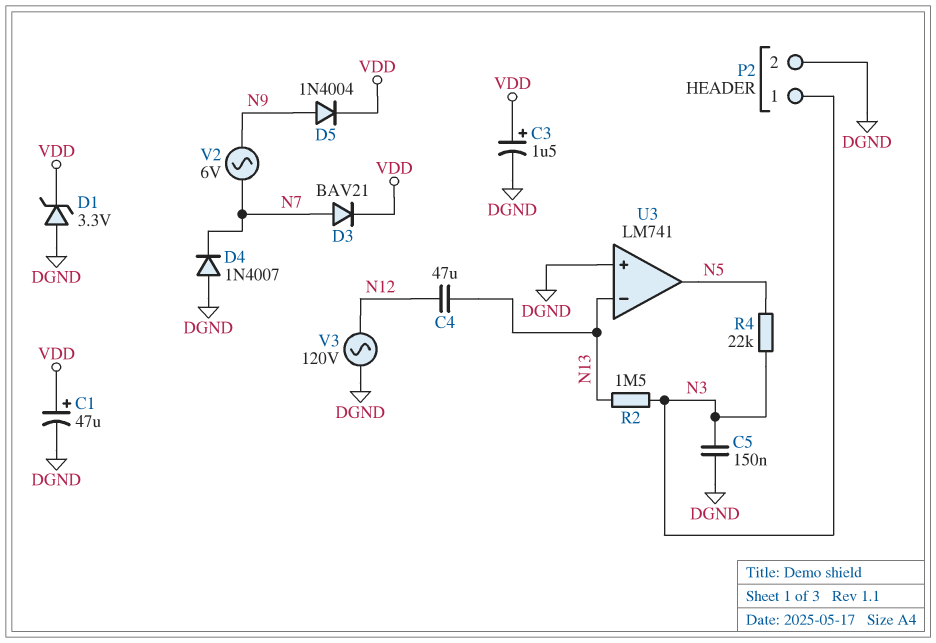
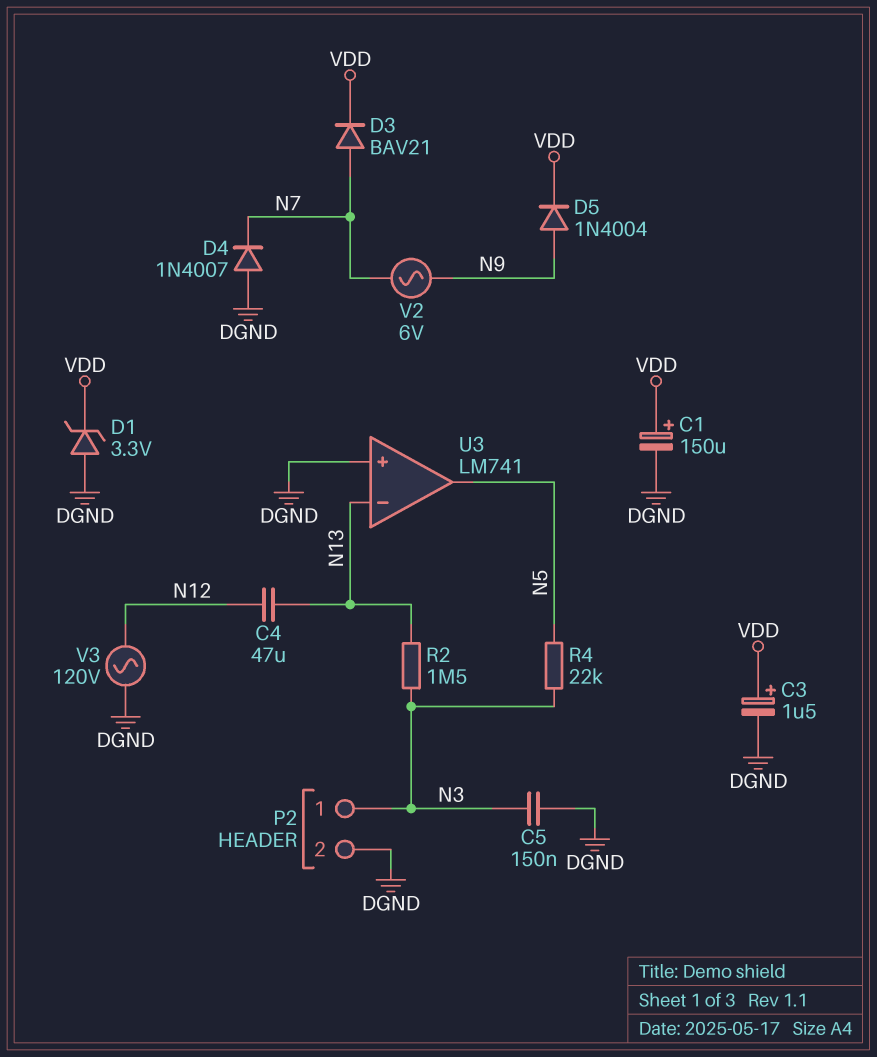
C1: 47uF (plus VDD, minus DGND) -> 150uF (plus VDD, minus DGND)

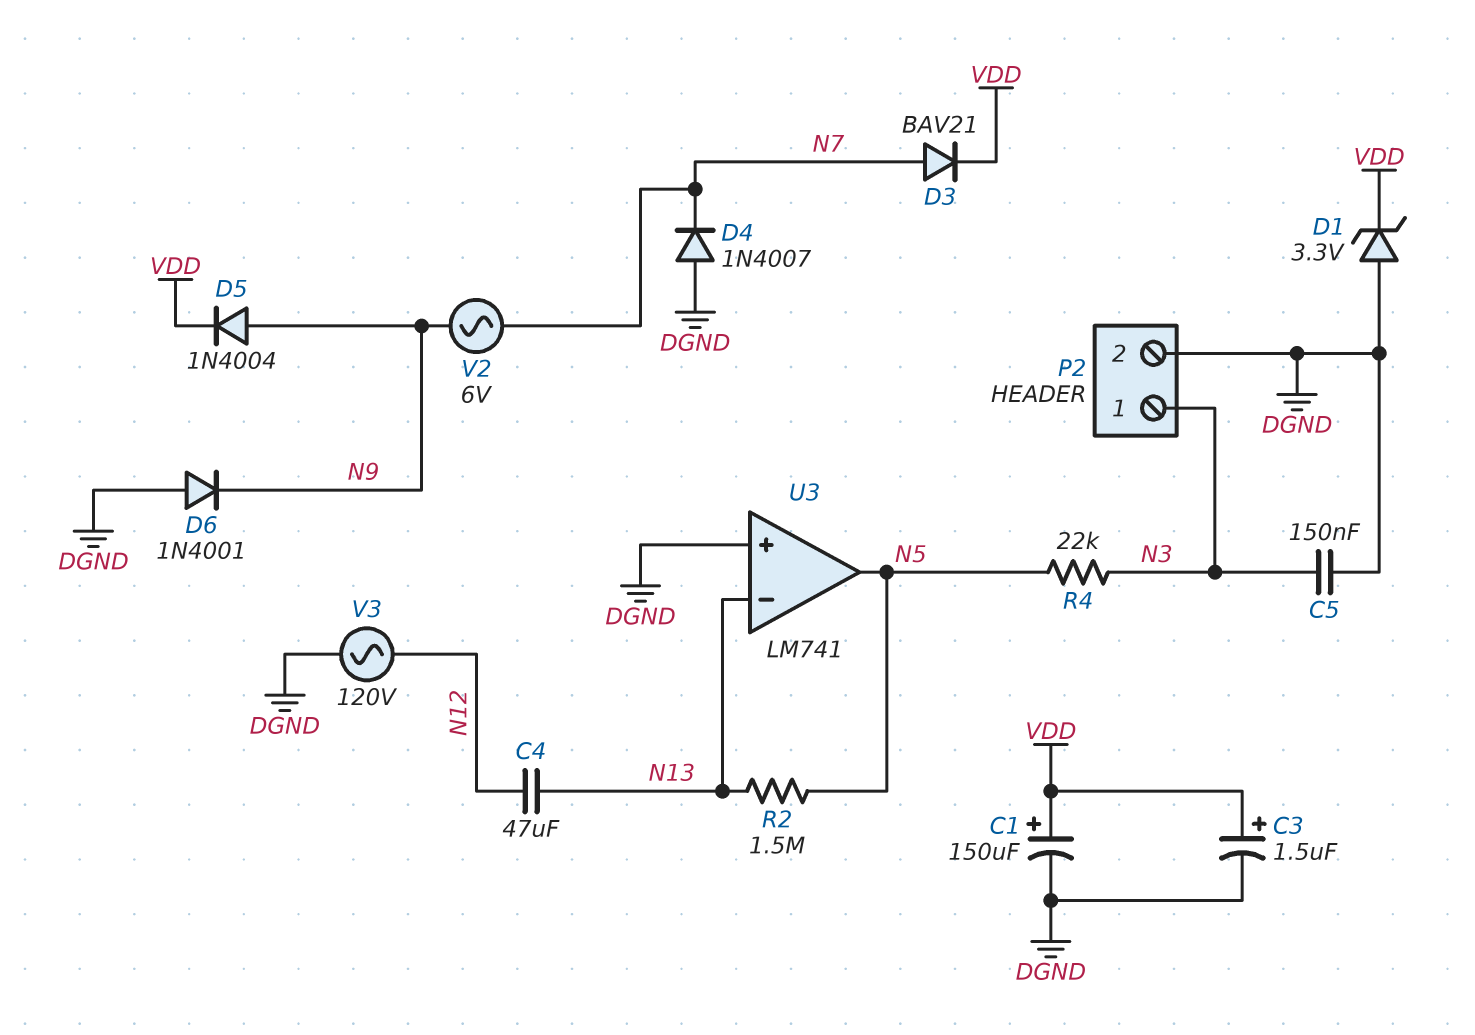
D6: none -> diode 1N4001 (A DGND, K N9)
R2: 1.5M (N3, N13) -> 1.5M (N5, N13)

